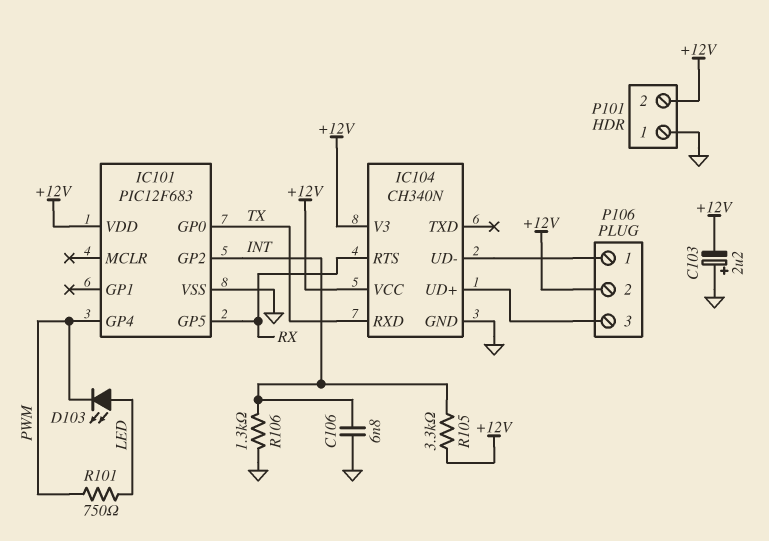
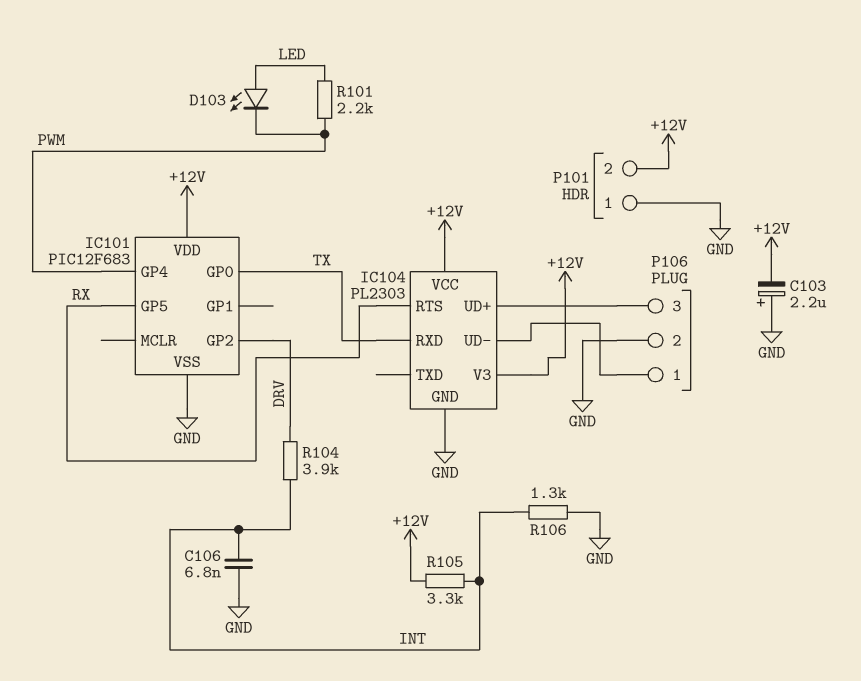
IC101 pin GP2: INT -> DRV
IC104: CH340N -> PL2303
P106 pin 2: +12V -> GND
R101: 750 (LED, PWM) -> 2.2k (LED, PWM)
R104: none -> 3.9k (DRV, INT)

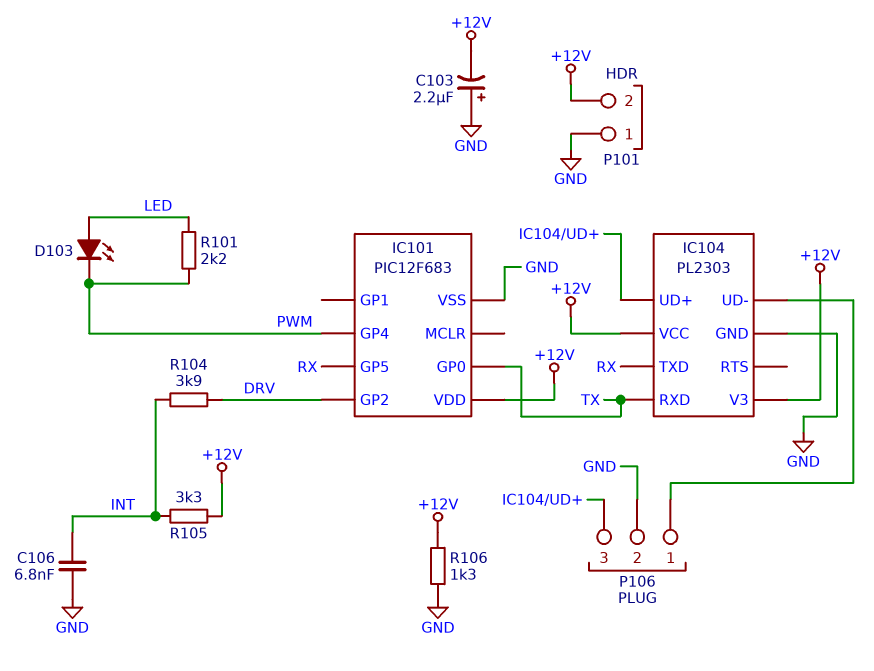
IC104 pin RTS: RX -> none
IC104 pin TXD: none -> RX
R106: 1.3k (GND, INT) -> 1.3k (+12V, GND)

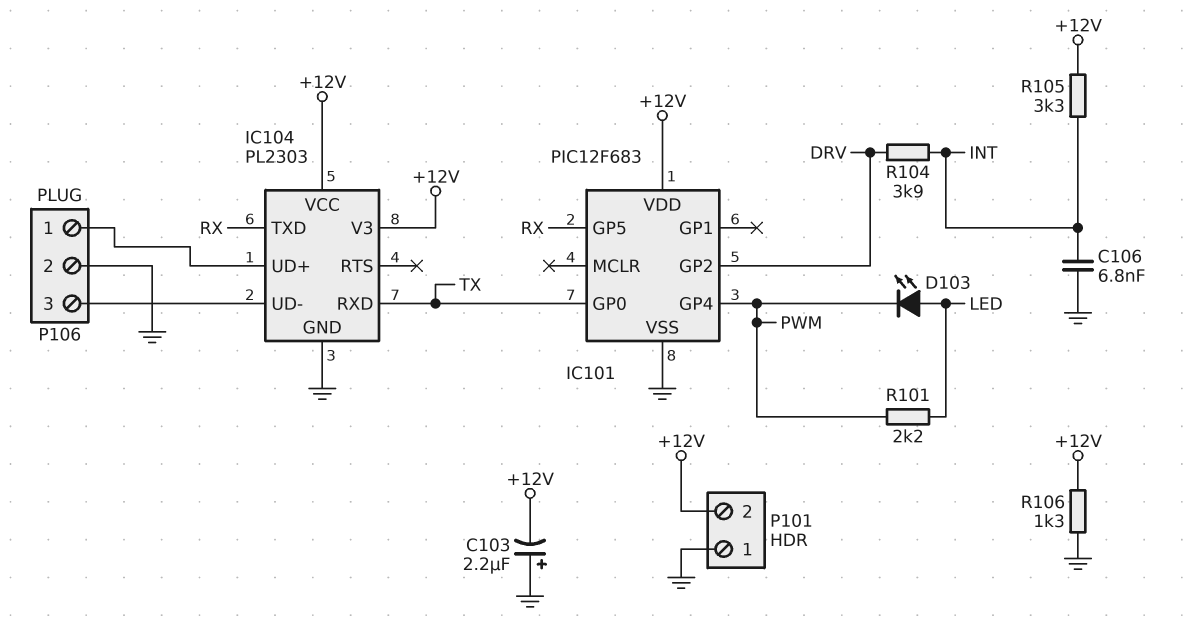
P106 pin 1: IC104/UD- -> IC104/UD+
P106 pin 3: IC104/UD+ -> IC104/UD-

